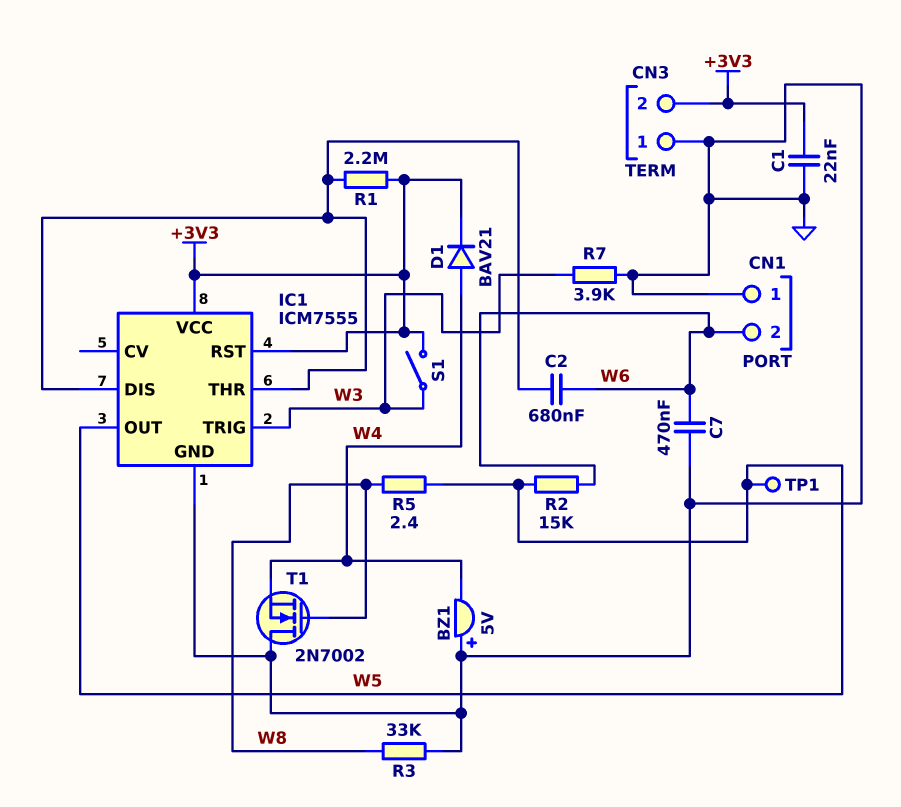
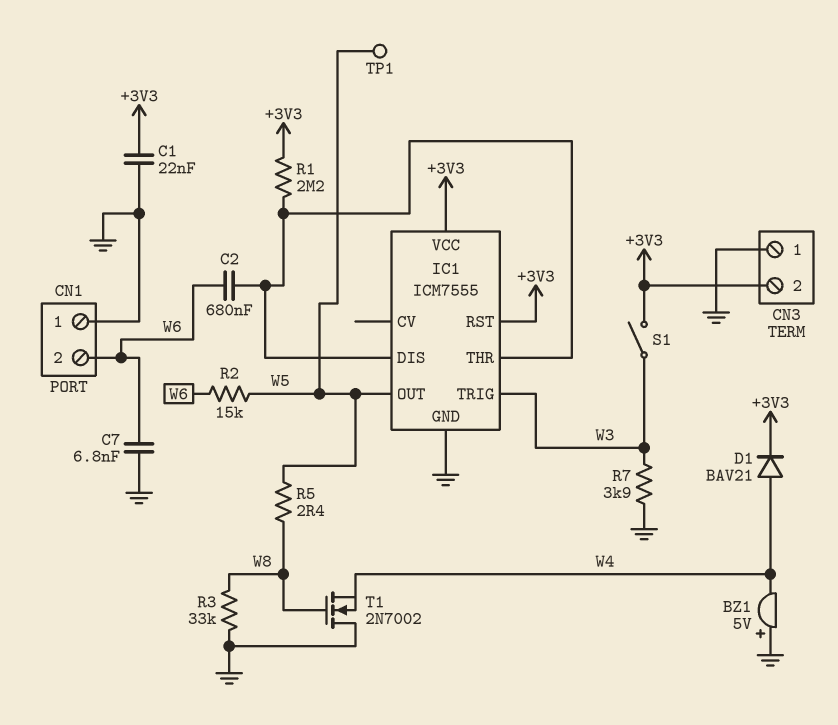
C7: 470nF (GND, W6) -> 6.8nF (GND, W6)

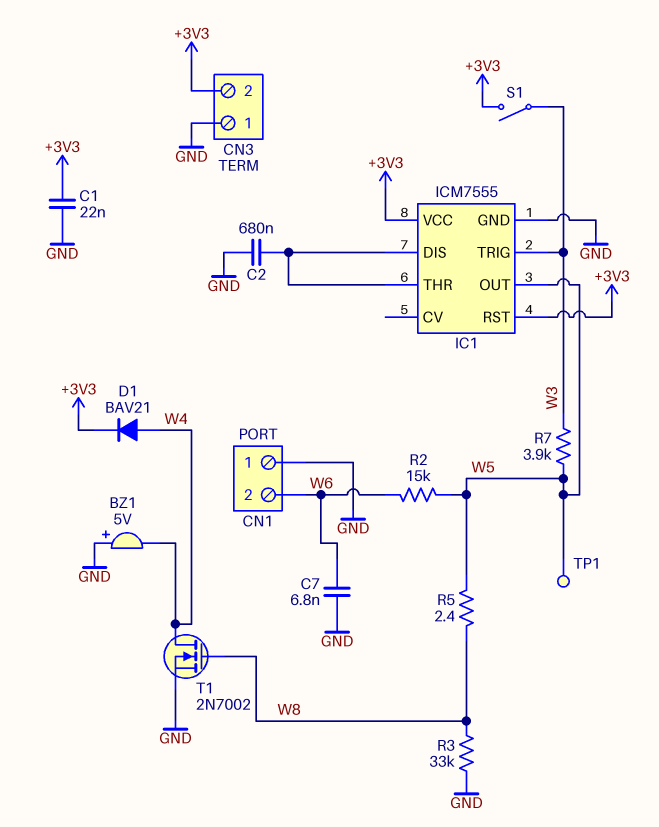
C2: 680nF (IC1/DIS, W6) -> 680nF (GND, IC1/DIS)
R1: 2.2M (+3V3, IC1/DIS) -> none
R7: 3.9k (GND, W3) -> 3.9k (W3, W5)
T1: NMOS 2N7002 (G W8, D GND, S W4) -> NMOS 2N7002 (G W8, D W4, S GND)

